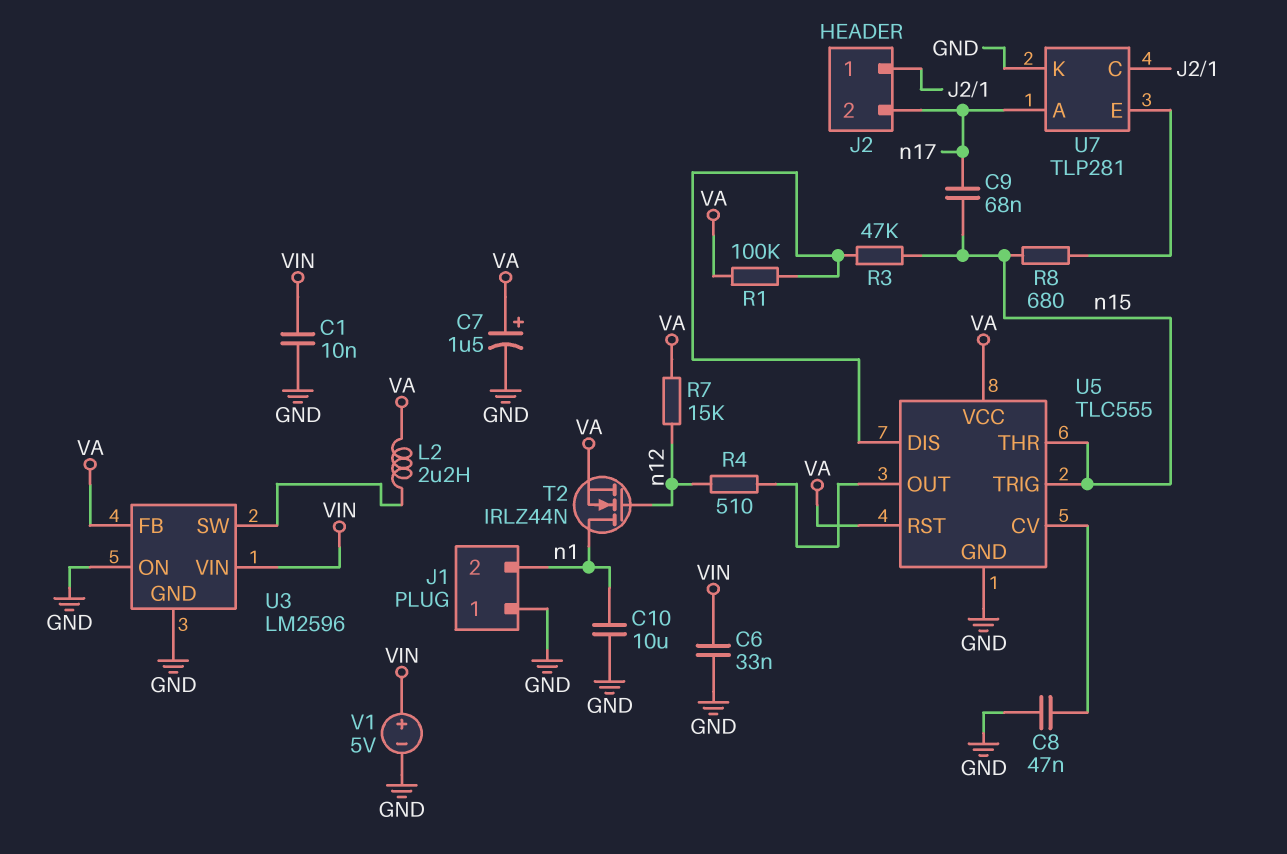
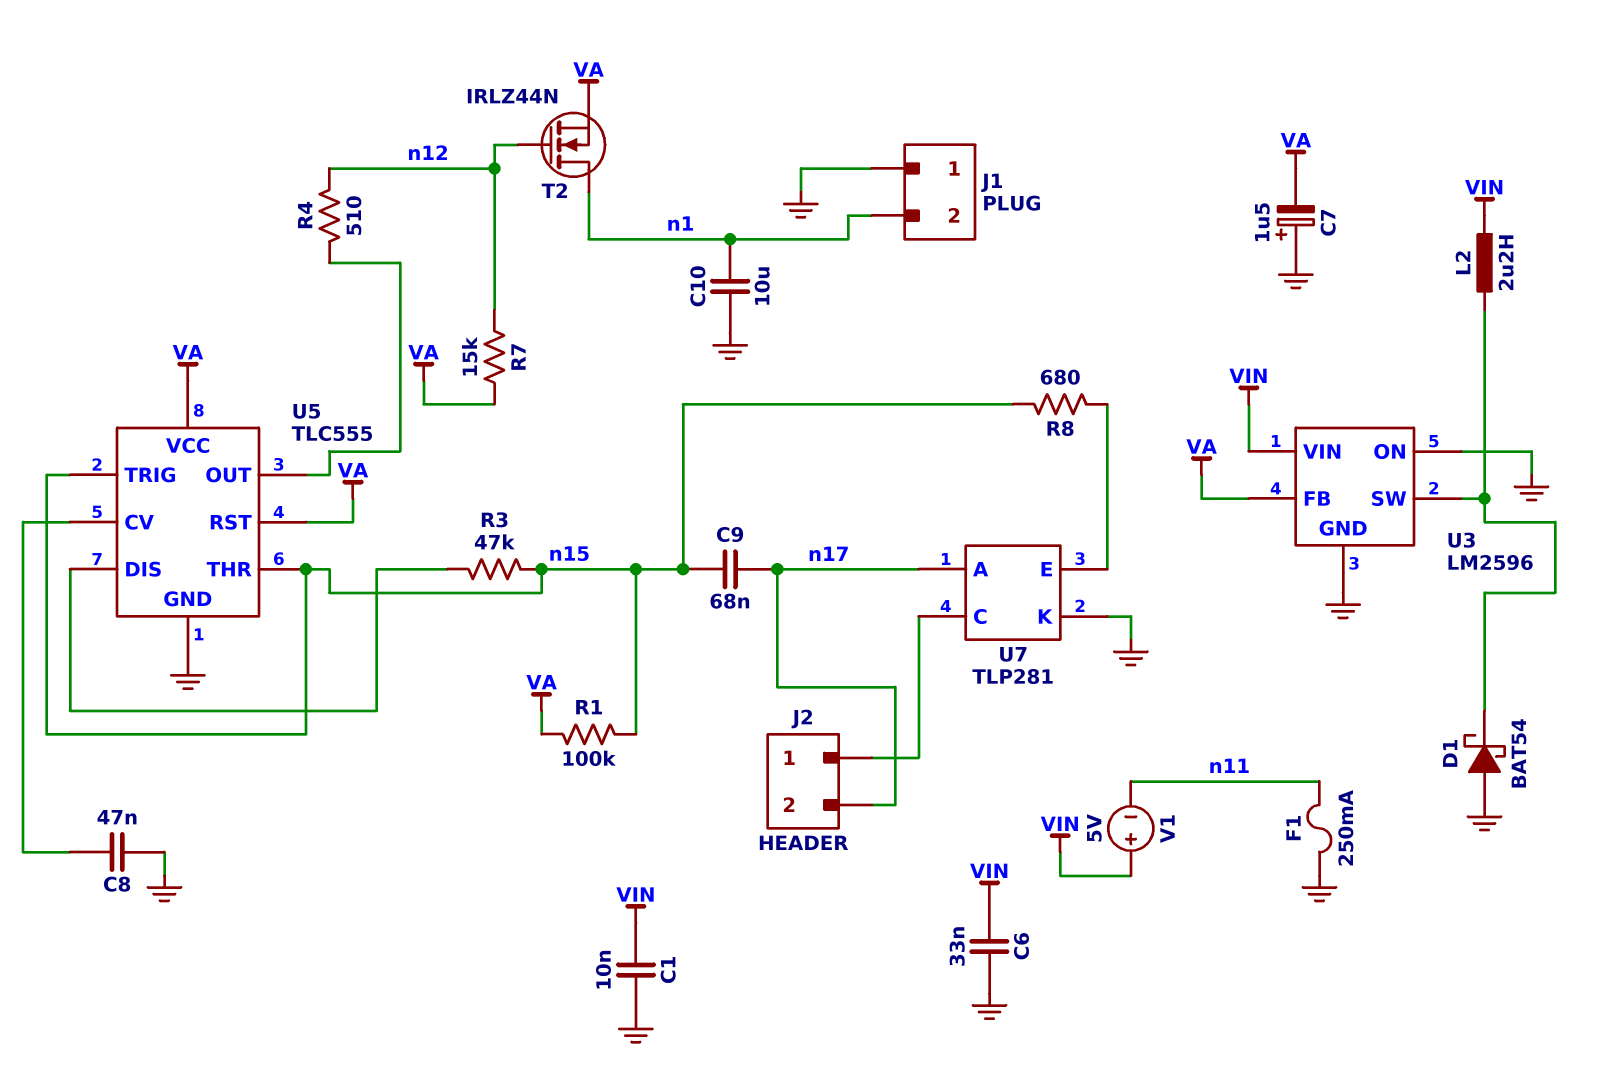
C7: 1.5uF (plus VA, minus GND) -> 1.5uF (plus GND, minus VA)
D1: none -> schottky BAT54 (A GND, K U3/SW)
F1: none -> 250mA (GND, n11)
L2: 2.2uH (U3/SW, VA) -> 2.2uH (U3/SW, VIN)
R1: 100k (U5/DIS, VA) -> 100k (VA, n15)
V1: 5V (plus VIN, minus GND) -> 5V (plus VIN, minus n11)

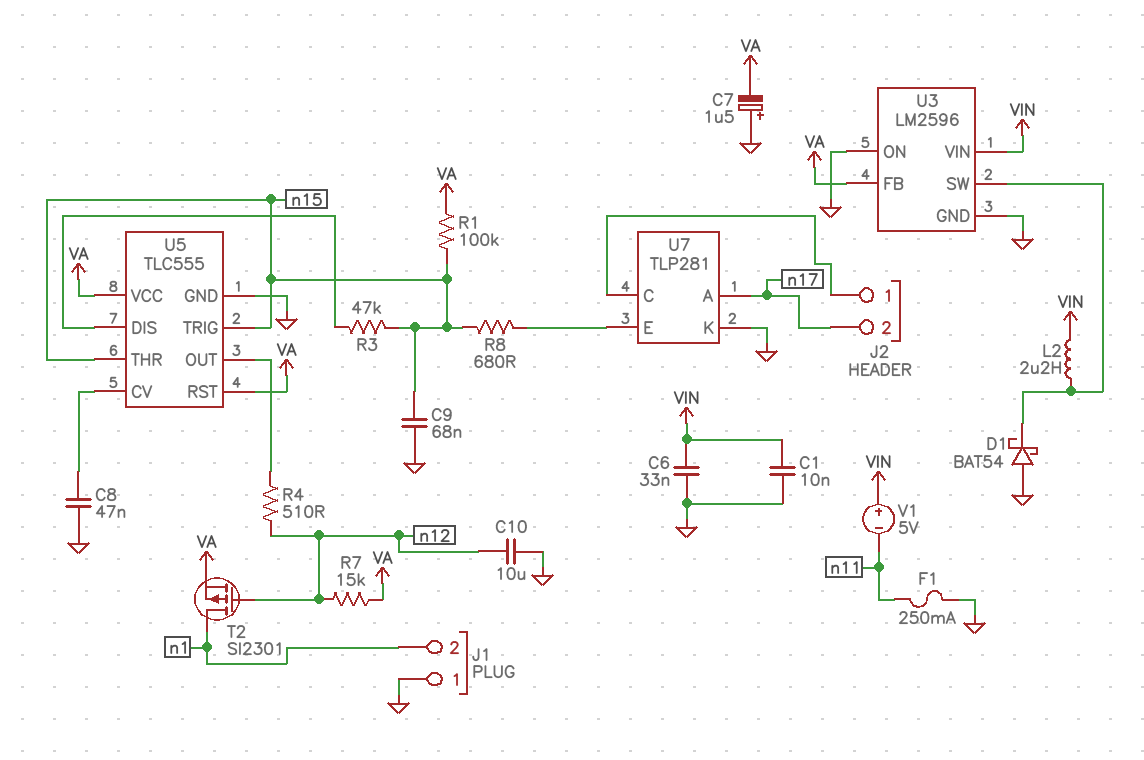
C9: 68nF (n15, n17) -> 68nF (GND, n15)
C10: 10uF (GND, n1) -> 10uF (GND, n12)
T2: NMOS IRLZ44N (G n12, D n1, S VA) -> PMOS SI2301 (G n12, D n1, S VA)

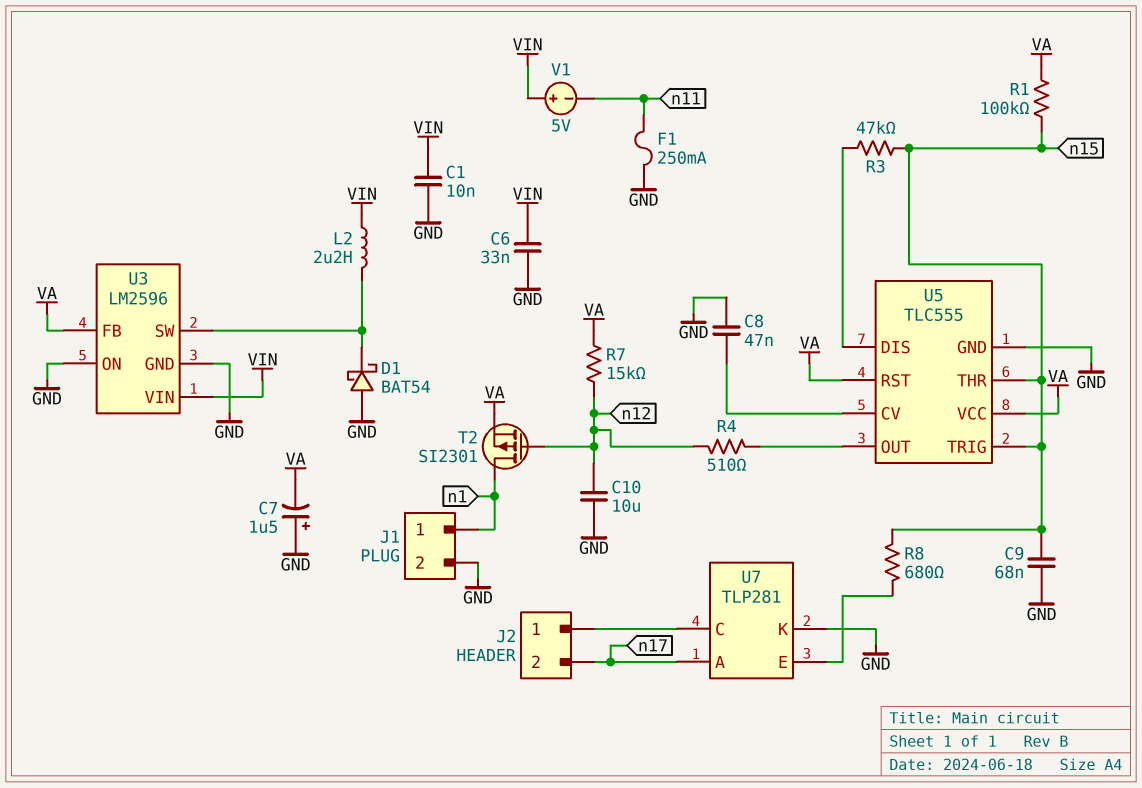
J1 pin 1: GND -> n1
J1 pin 2: n1 -> GND

